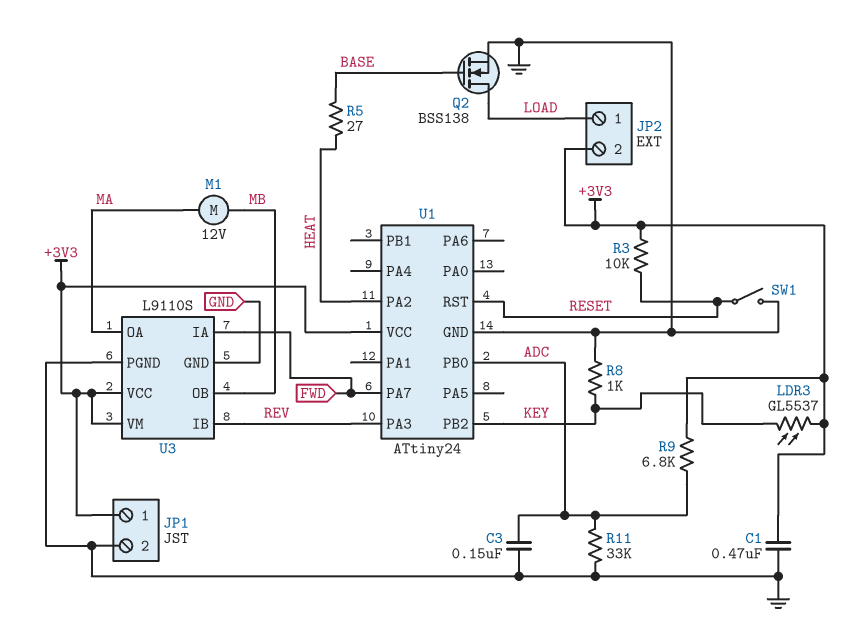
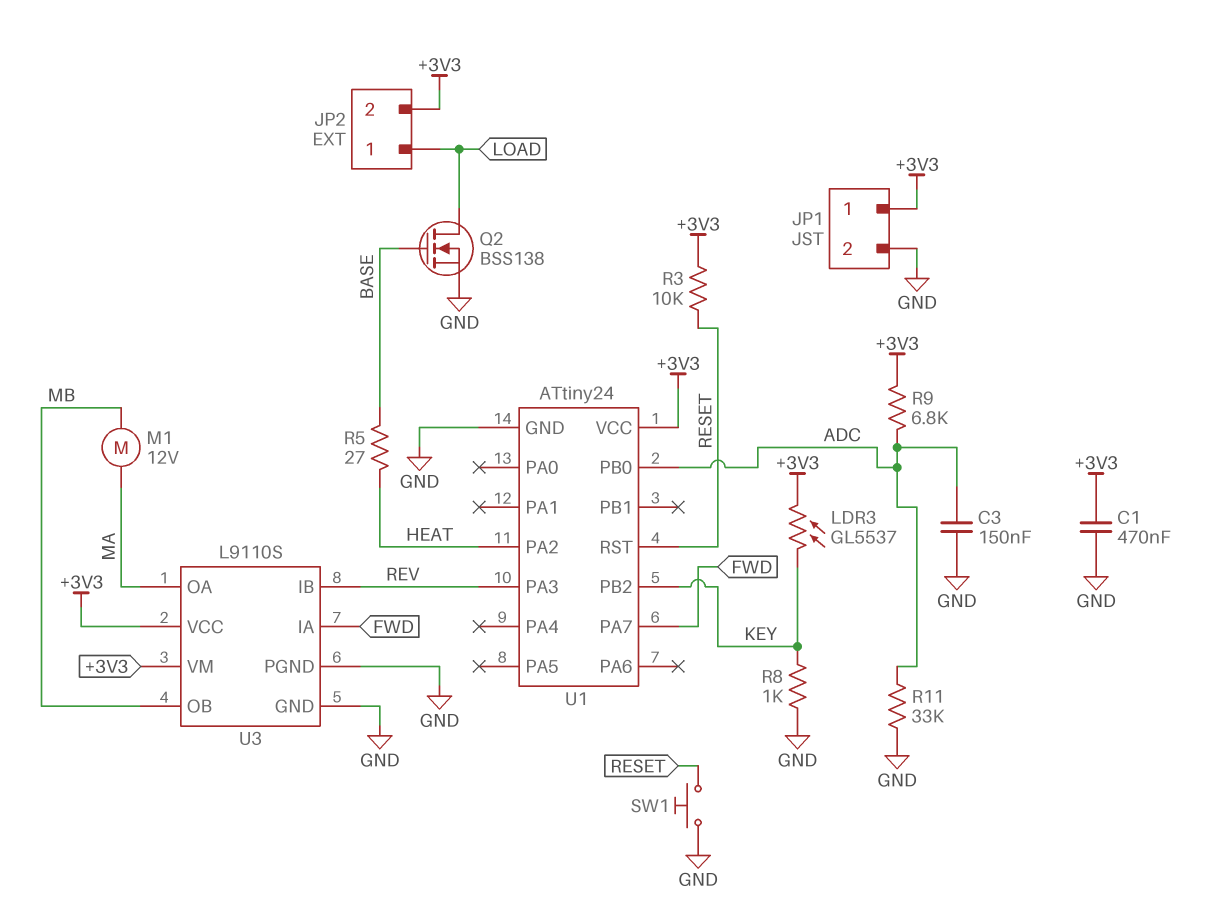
SW1: switch (GND, RESET) -> button (GND, RESET)

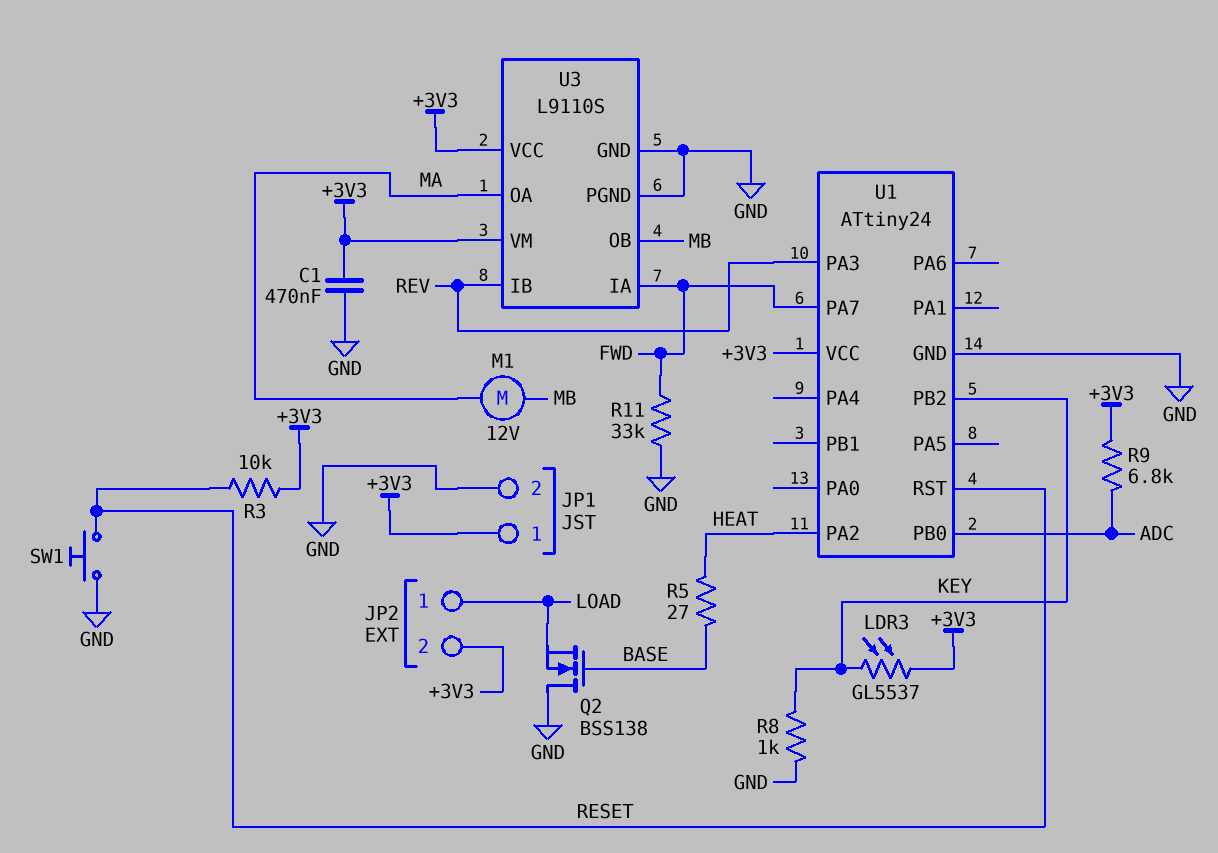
C3: 150nF (ADC, GND) -> none
Q2: NMOS BSS138 (G BASE, D LOAD, S GND) -> NMOS BSS138 (G BASE, D GND, S LOAD)
R11: 33k (ADC, GND) -> 33k (FWD, GND)

